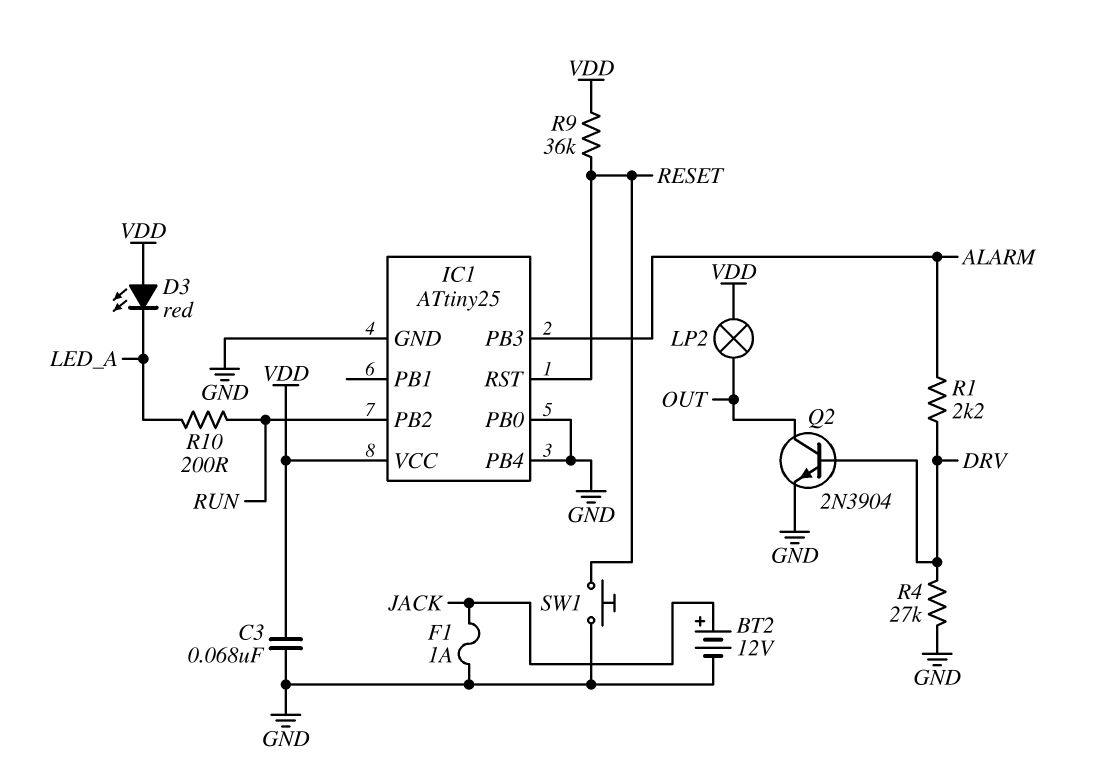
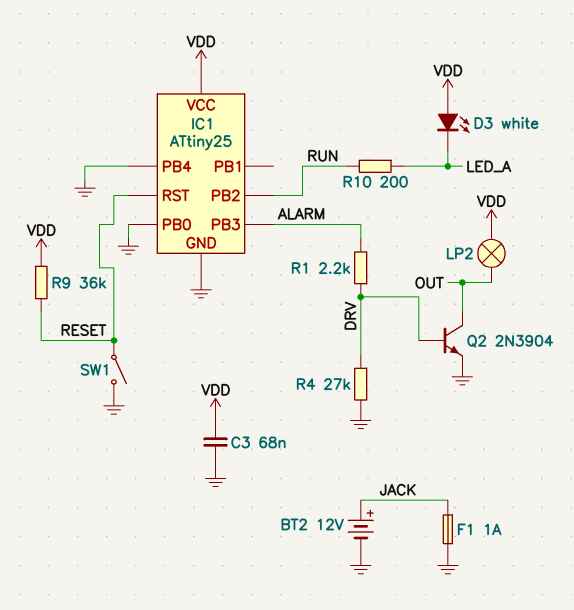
D3: LED red (A VDD, K LED_A) -> LED white (A VDD, K LED_A)
SW1: button (GND, RESET) -> switch (GND, RESET)

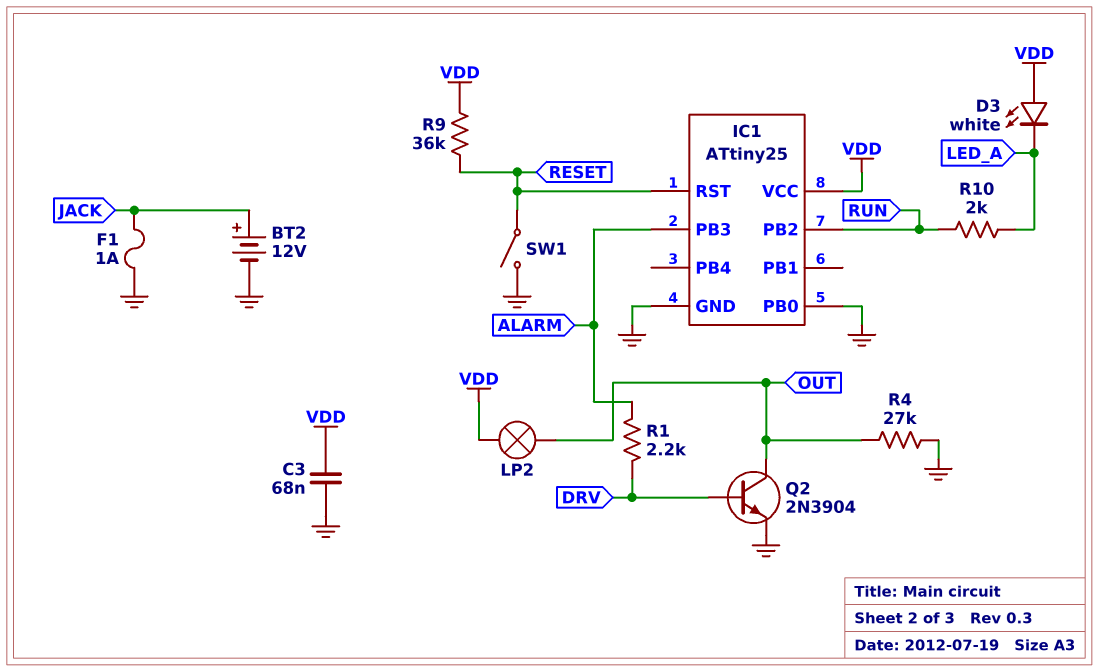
IC1 pin PB4: GND -> none
R4: 27k (DRV, GND) -> 27k (GND, OUT)
R10: 200 (LED_A, RUN) -> 2k (LED_A, RUN)

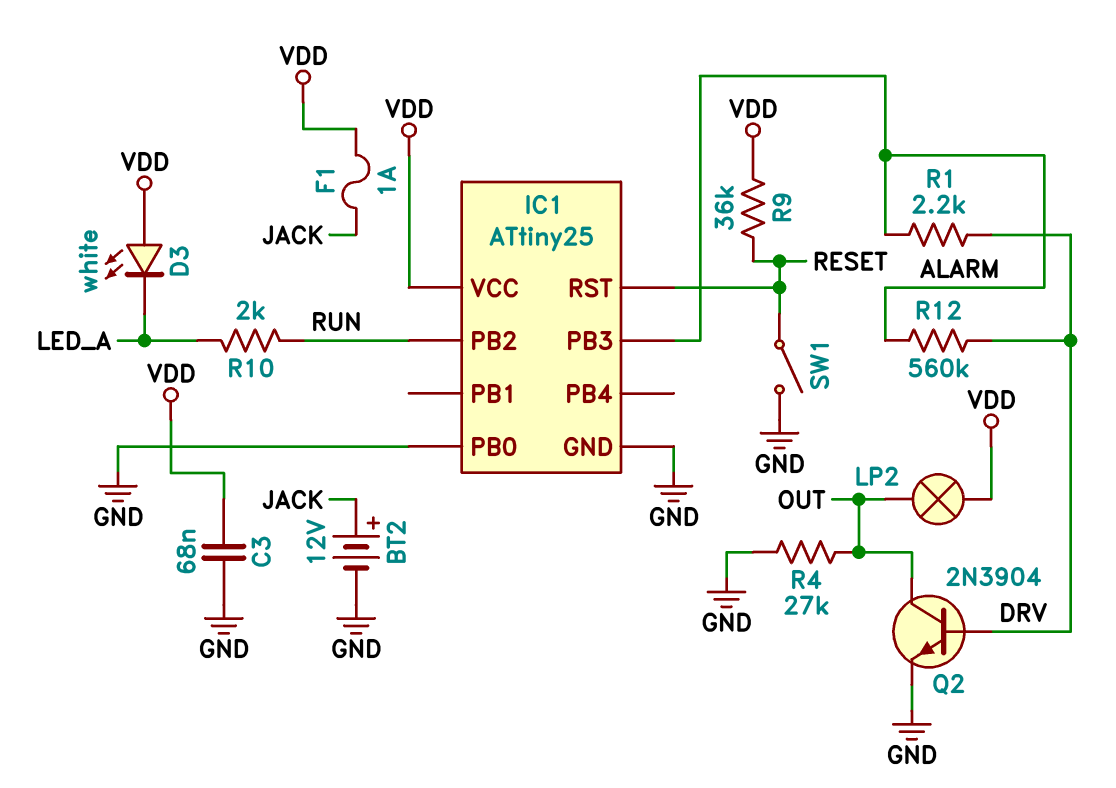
F1: 1A (GND, JACK) -> 1A (JACK, VDD)
R12: none -> 560k (ALARM, DRV)

